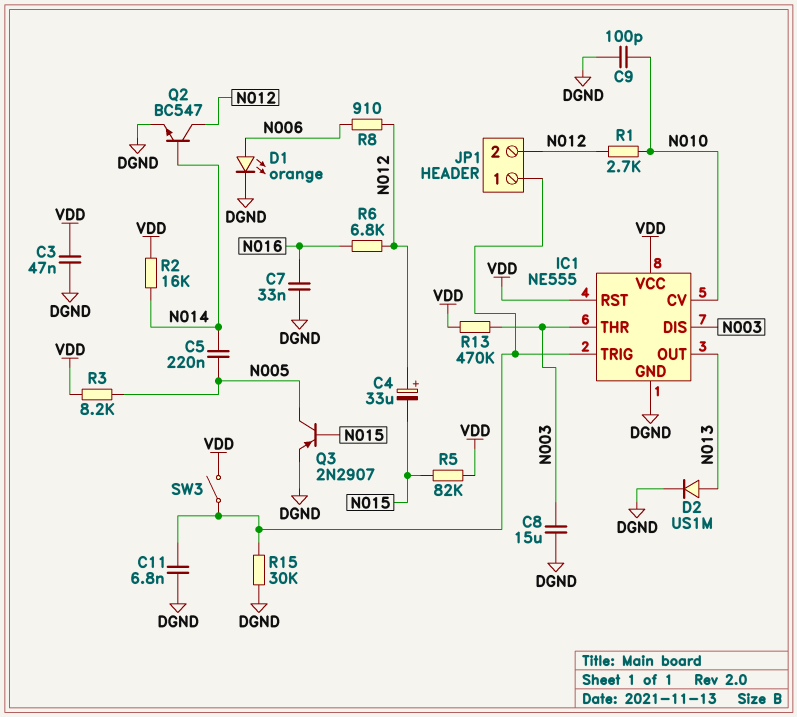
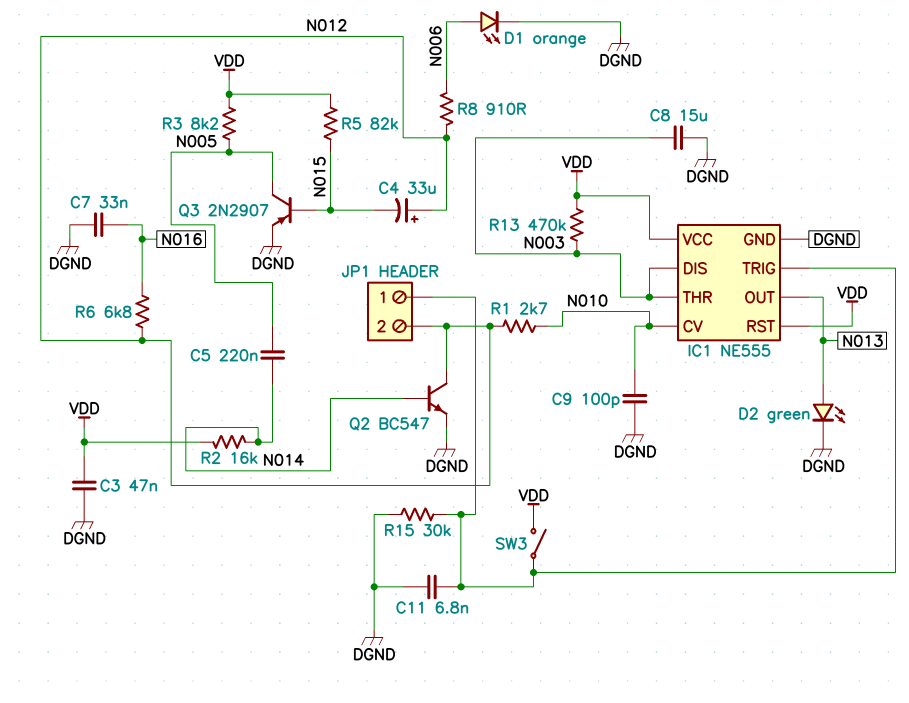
D2: diode US1M (A N013, K DGND) -> LED green (A N013, K DGND)

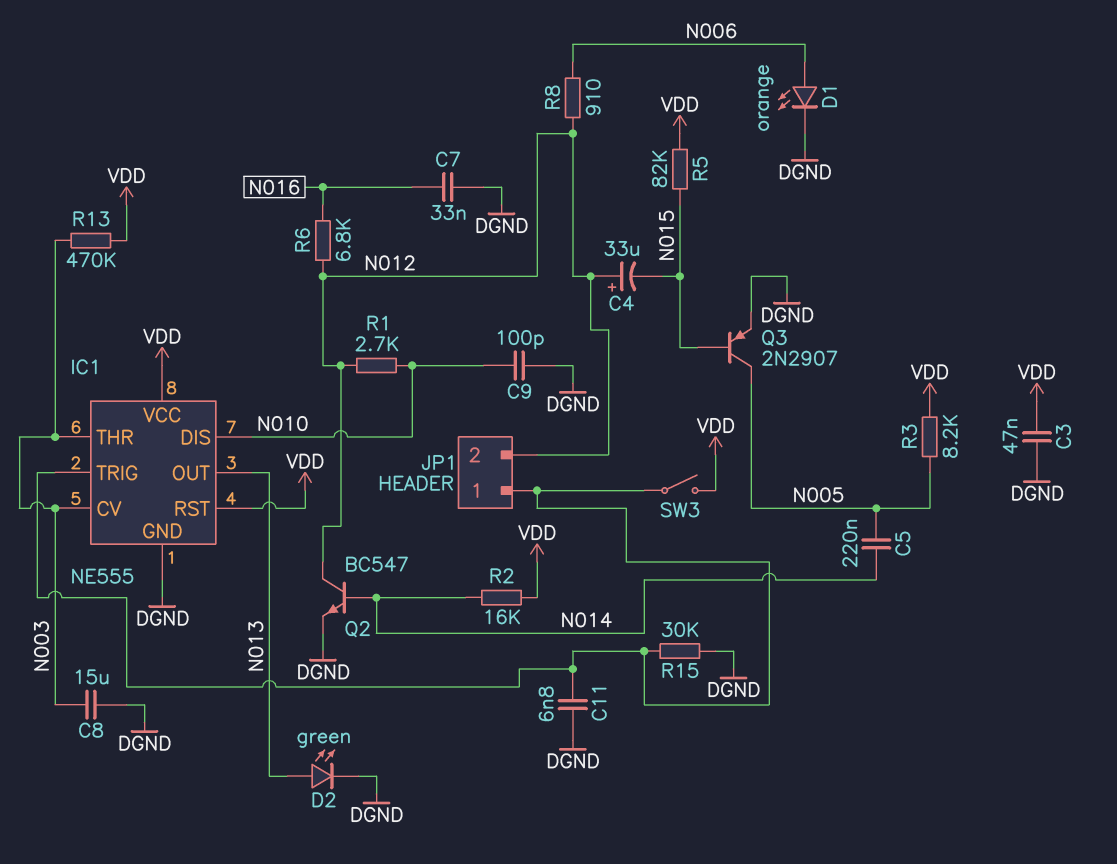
IC1 pin CV: N010 -> N003
IC1 pin DIS: N003 -> N010

